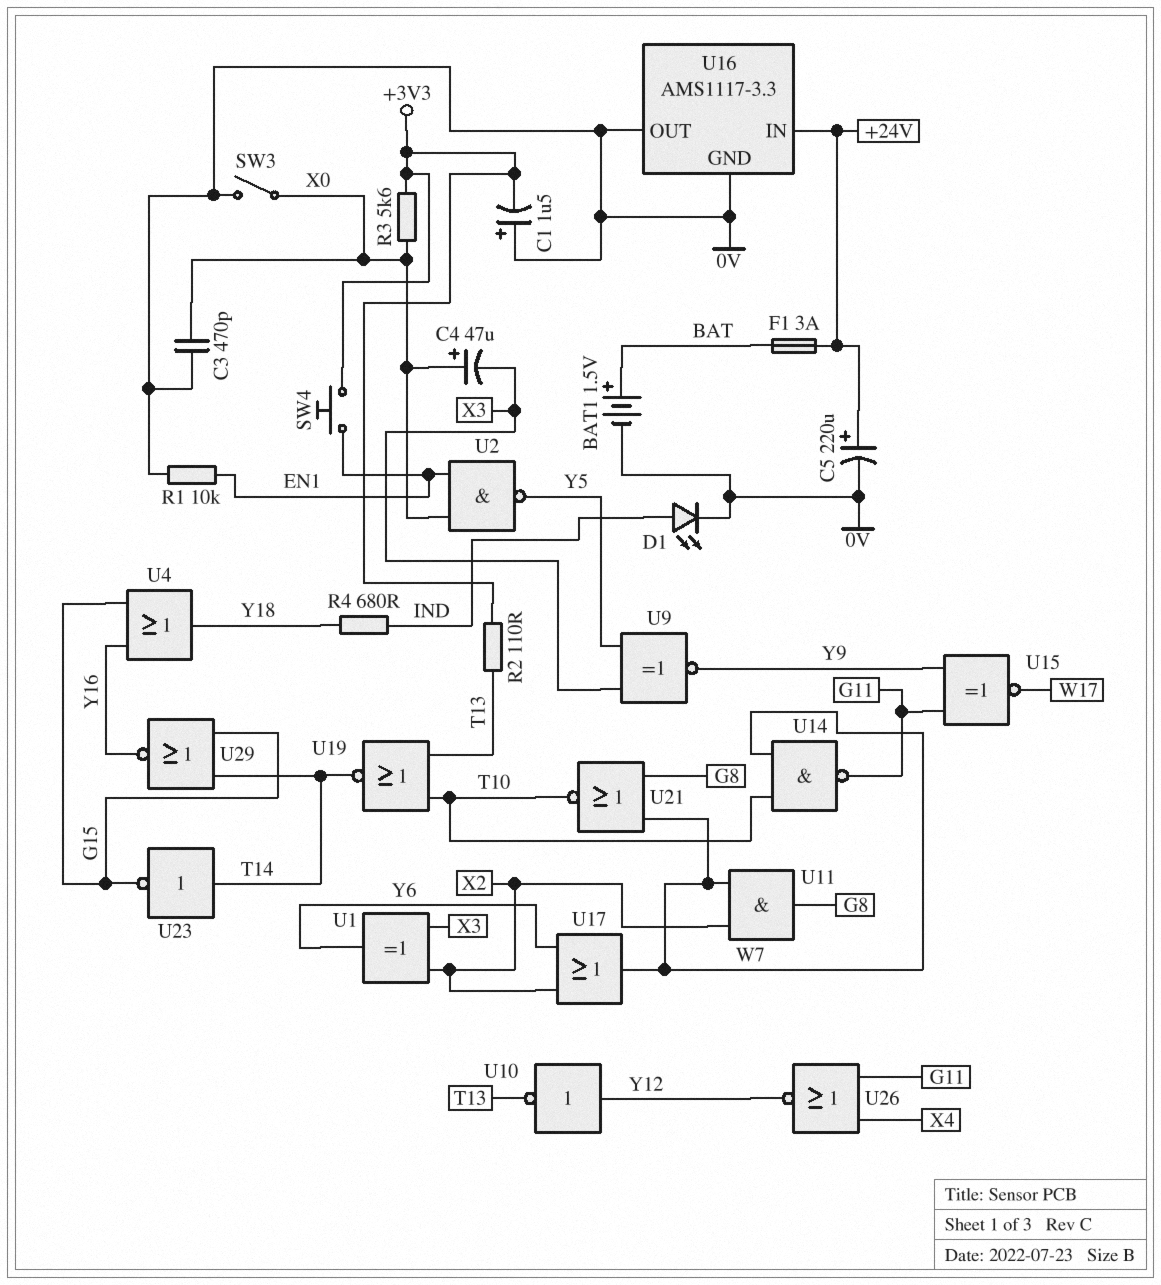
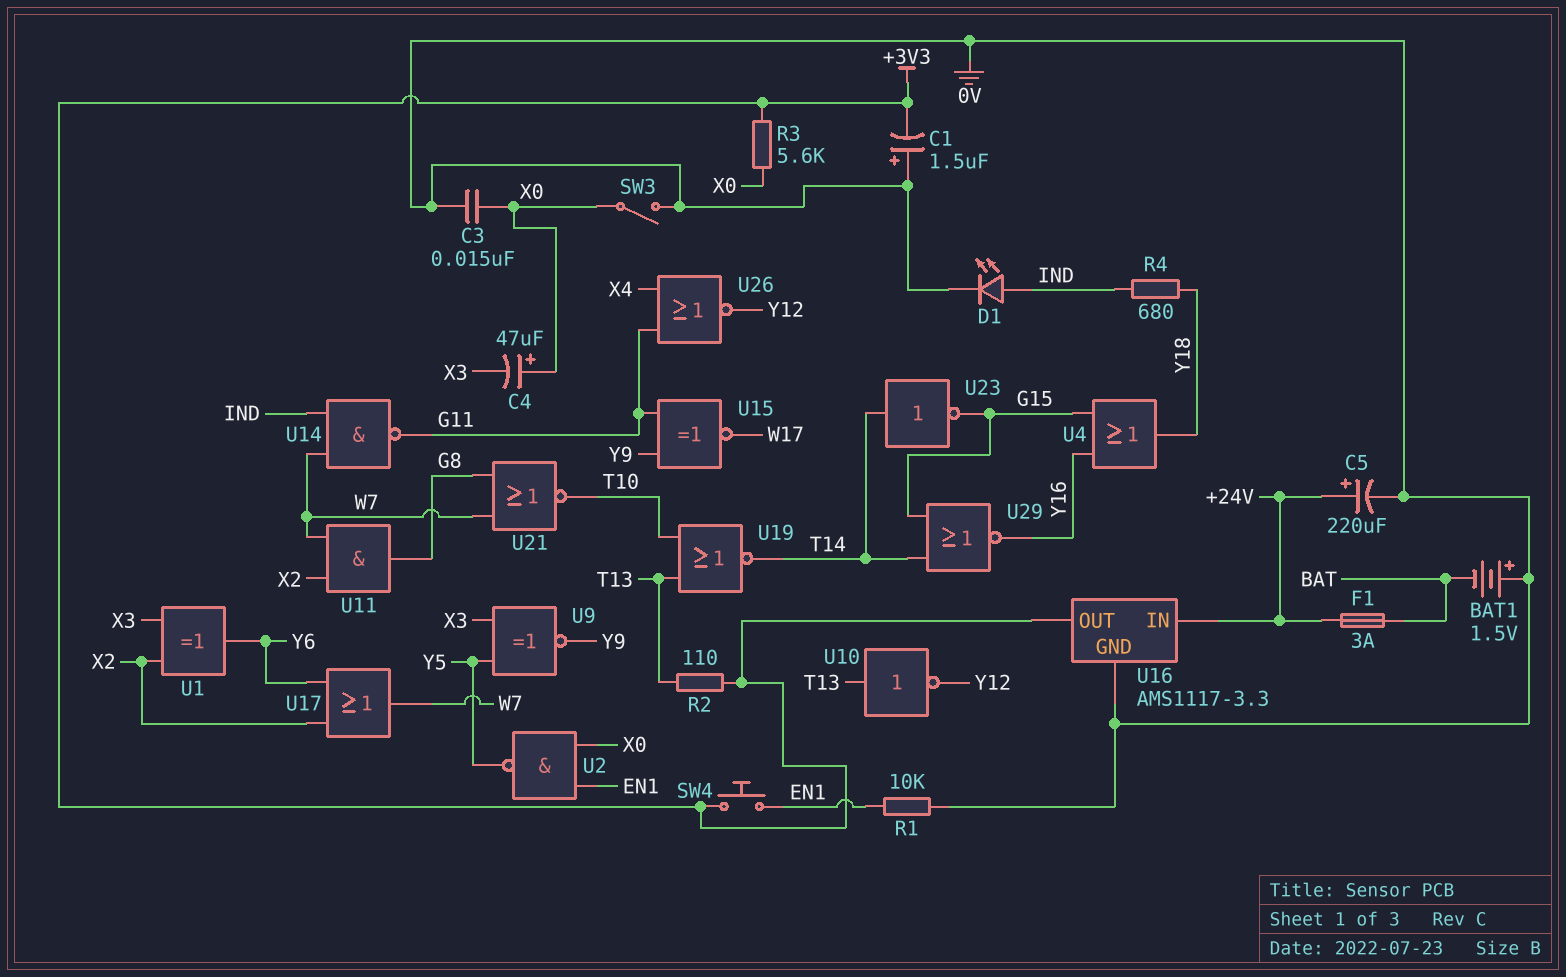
BAT1: 1.5V (plus BAT, minus 0V) -> 1.5V (plus 0V, minus BAT)
C3: 470pF (0V, X0) -> 15nF (0V, X0)
U10: NOT (in Y12, out T13) -> NOT (in T13, out Y12)
U14: NAND (in T10, in W7, out G11) -> NAND (in IND, in W7, out G11)
U16 pin OUT: 0V -> +3V3

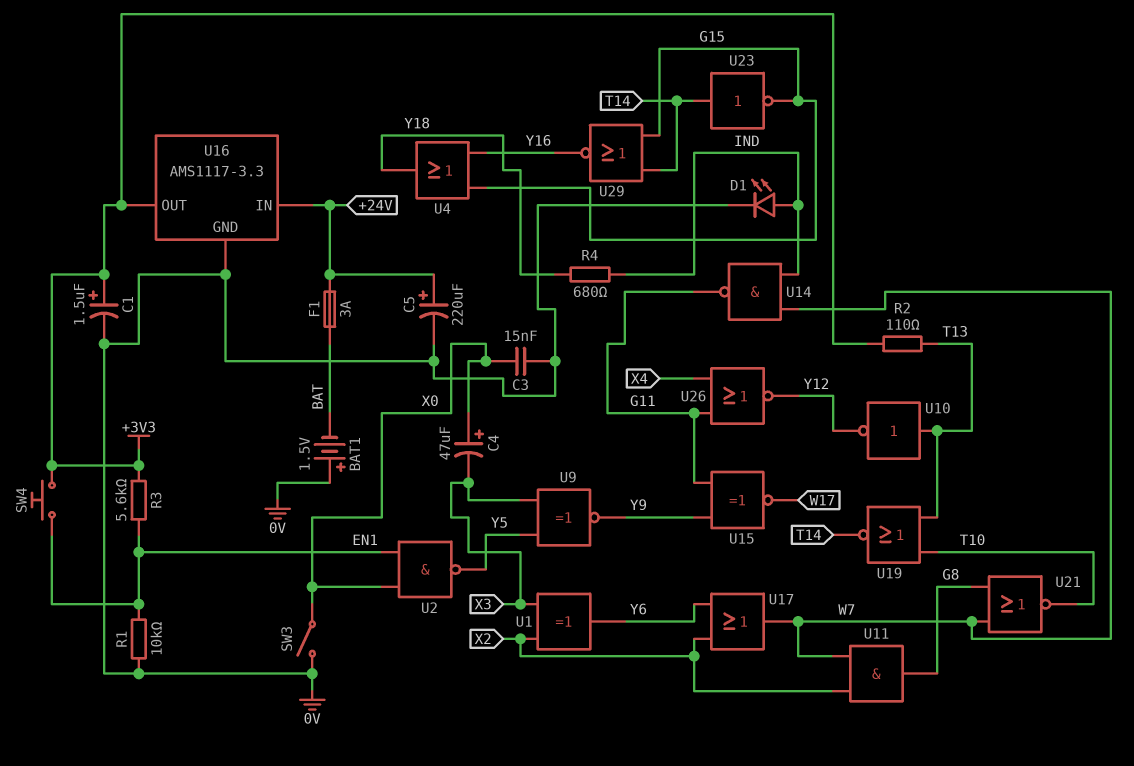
C1: 1.5uF (plus 0V, minus +3V3) -> 1.5uF (plus +3V3, minus 0V)
R3: 5.6k (+3V3, X0) -> 5.6k (+3V3, EN1)

